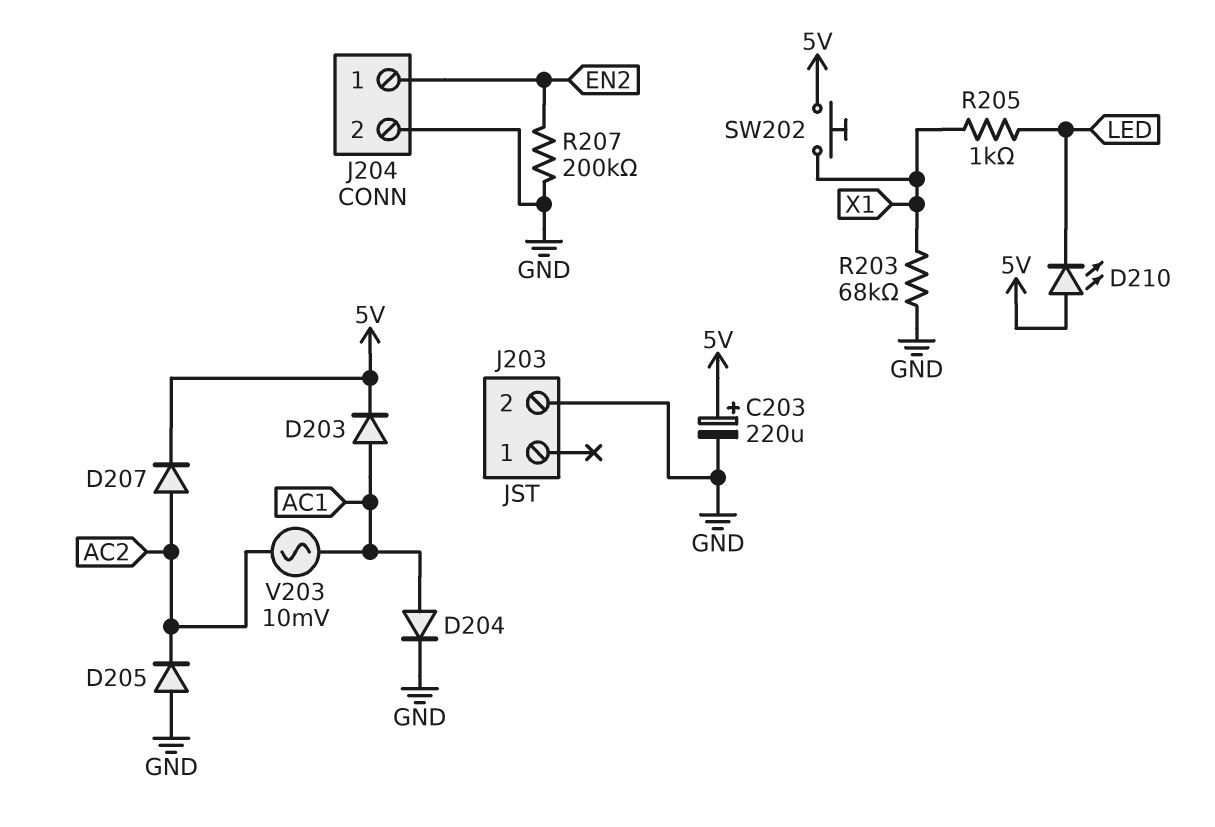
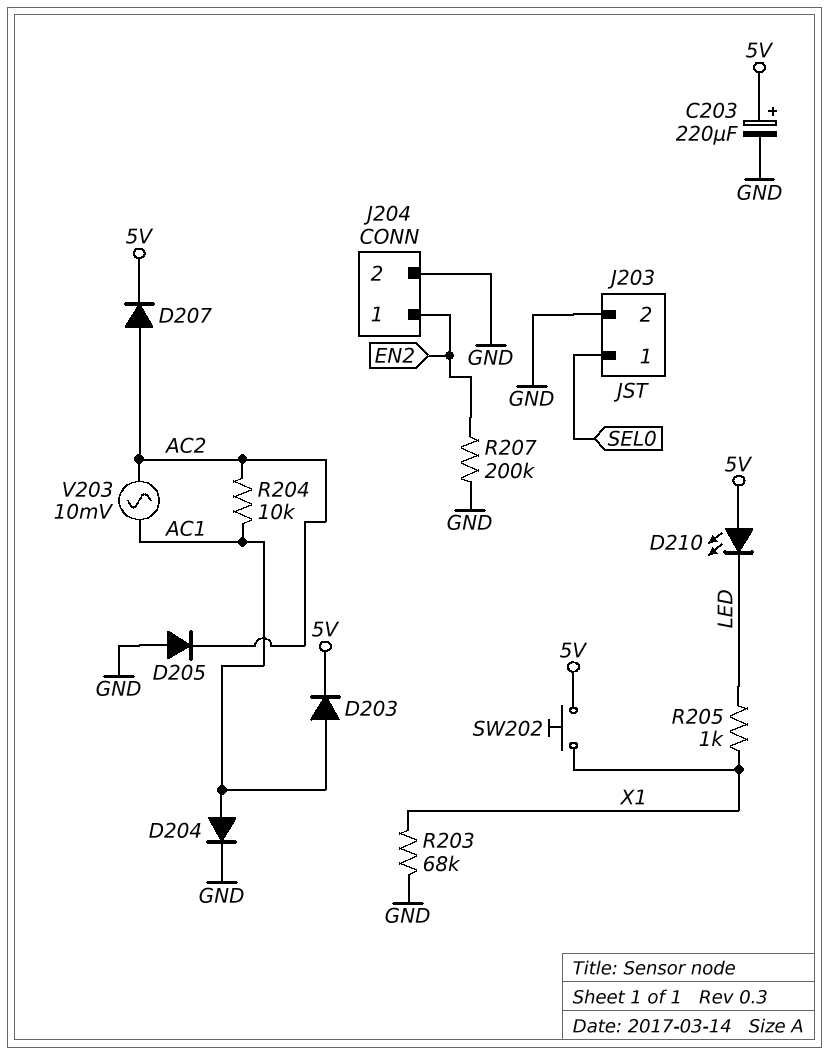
J203 pin 1: none -> SEL0
R204: none -> 10k (AC1, AC2)

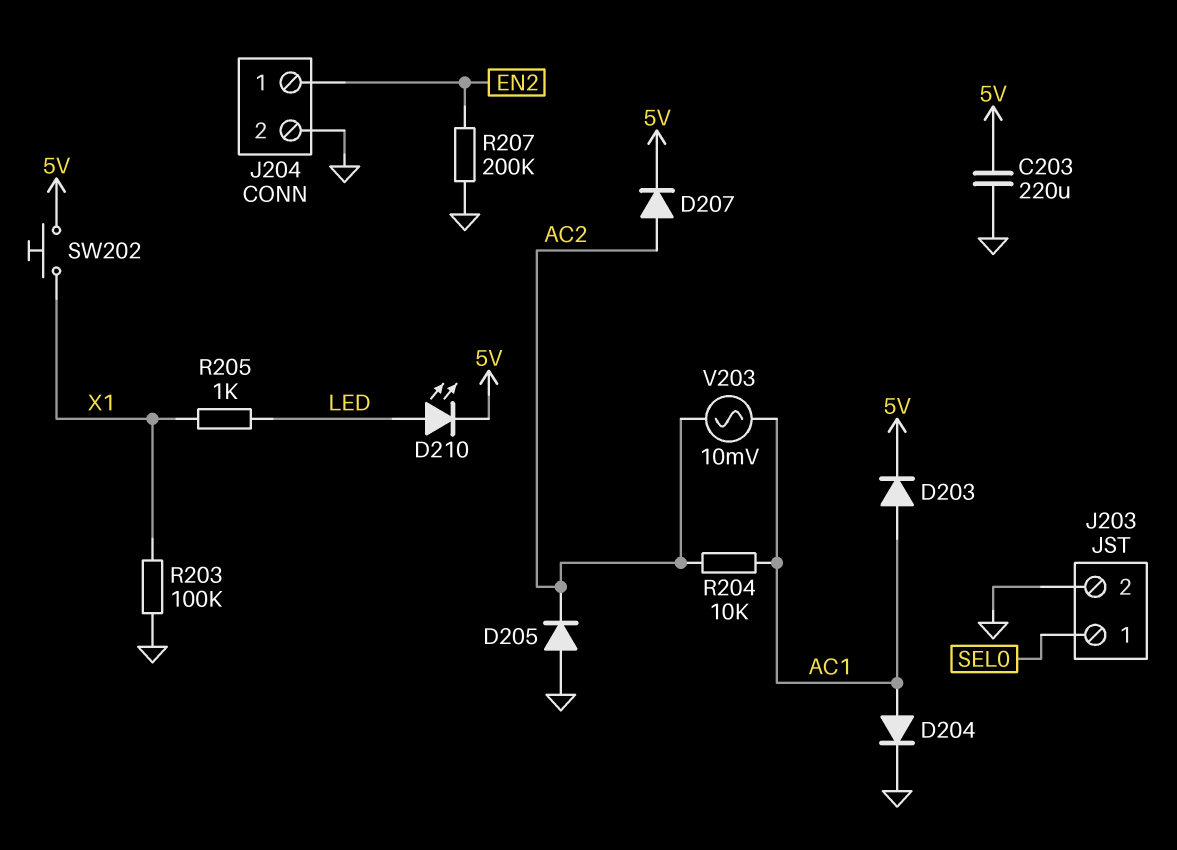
C203: 220uF (plus 5V, minus GND) -> 220uF (5V, GND)
D210: LED (A 5V, K LED) -> LED (A LED, K 5V)
R203: 68k (GND, X1) -> 100k (GND, X1)

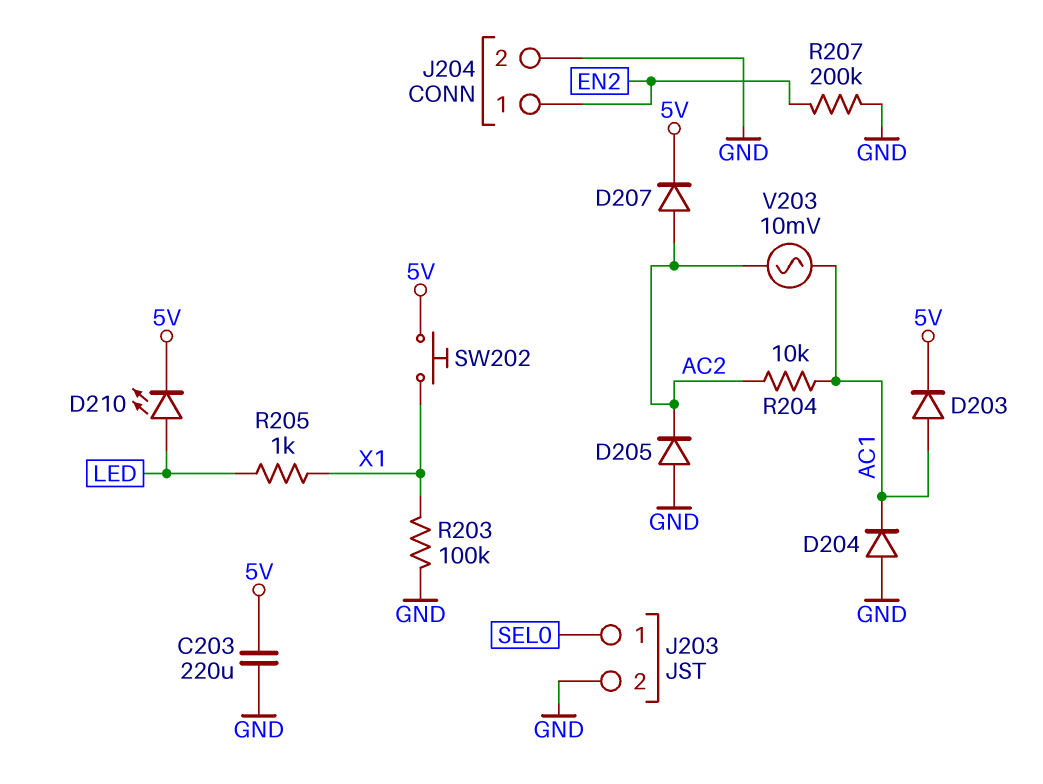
D204: diode (A AC1, K GND) -> diode (A GND, K AC1)

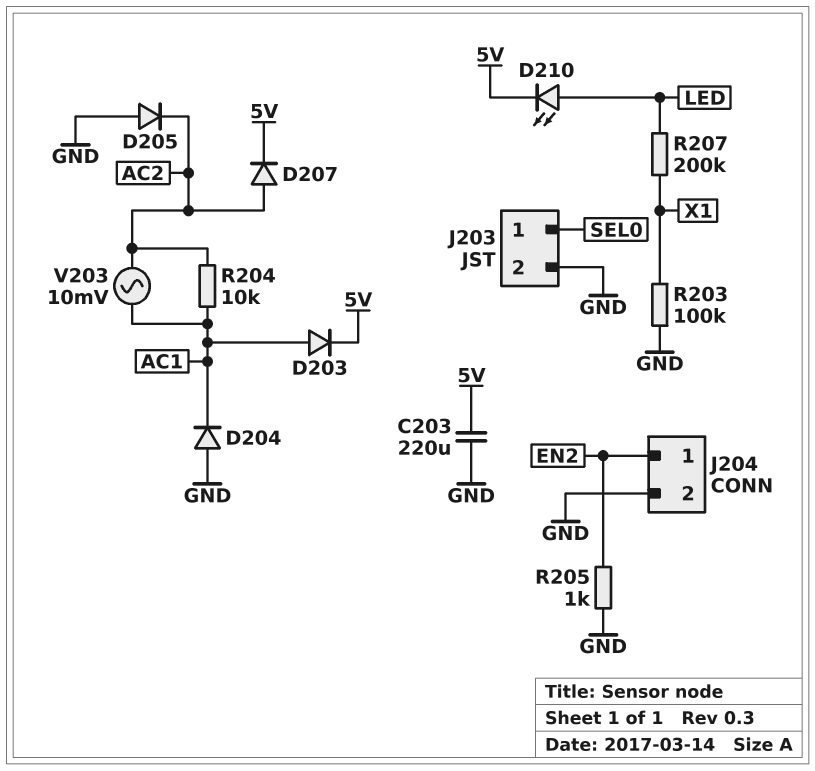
R205: 1k (LED, X1) -> 1k (EN2, GND)
R207: 200k (EN2, GND) -> 200k (LED, X1)
SW202: button (5V, X1) -> none

